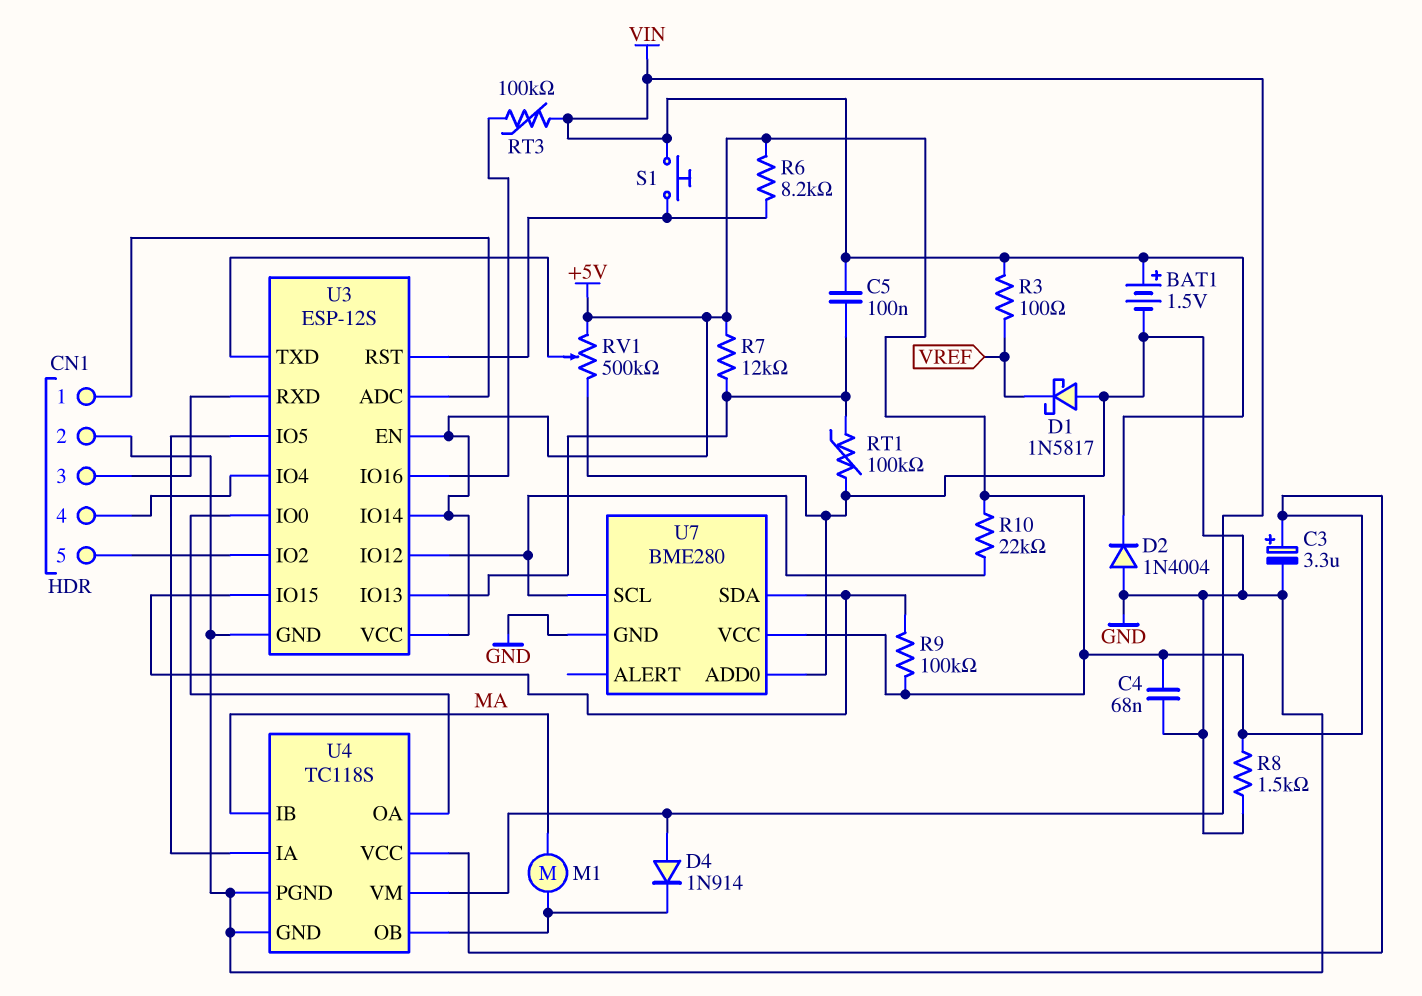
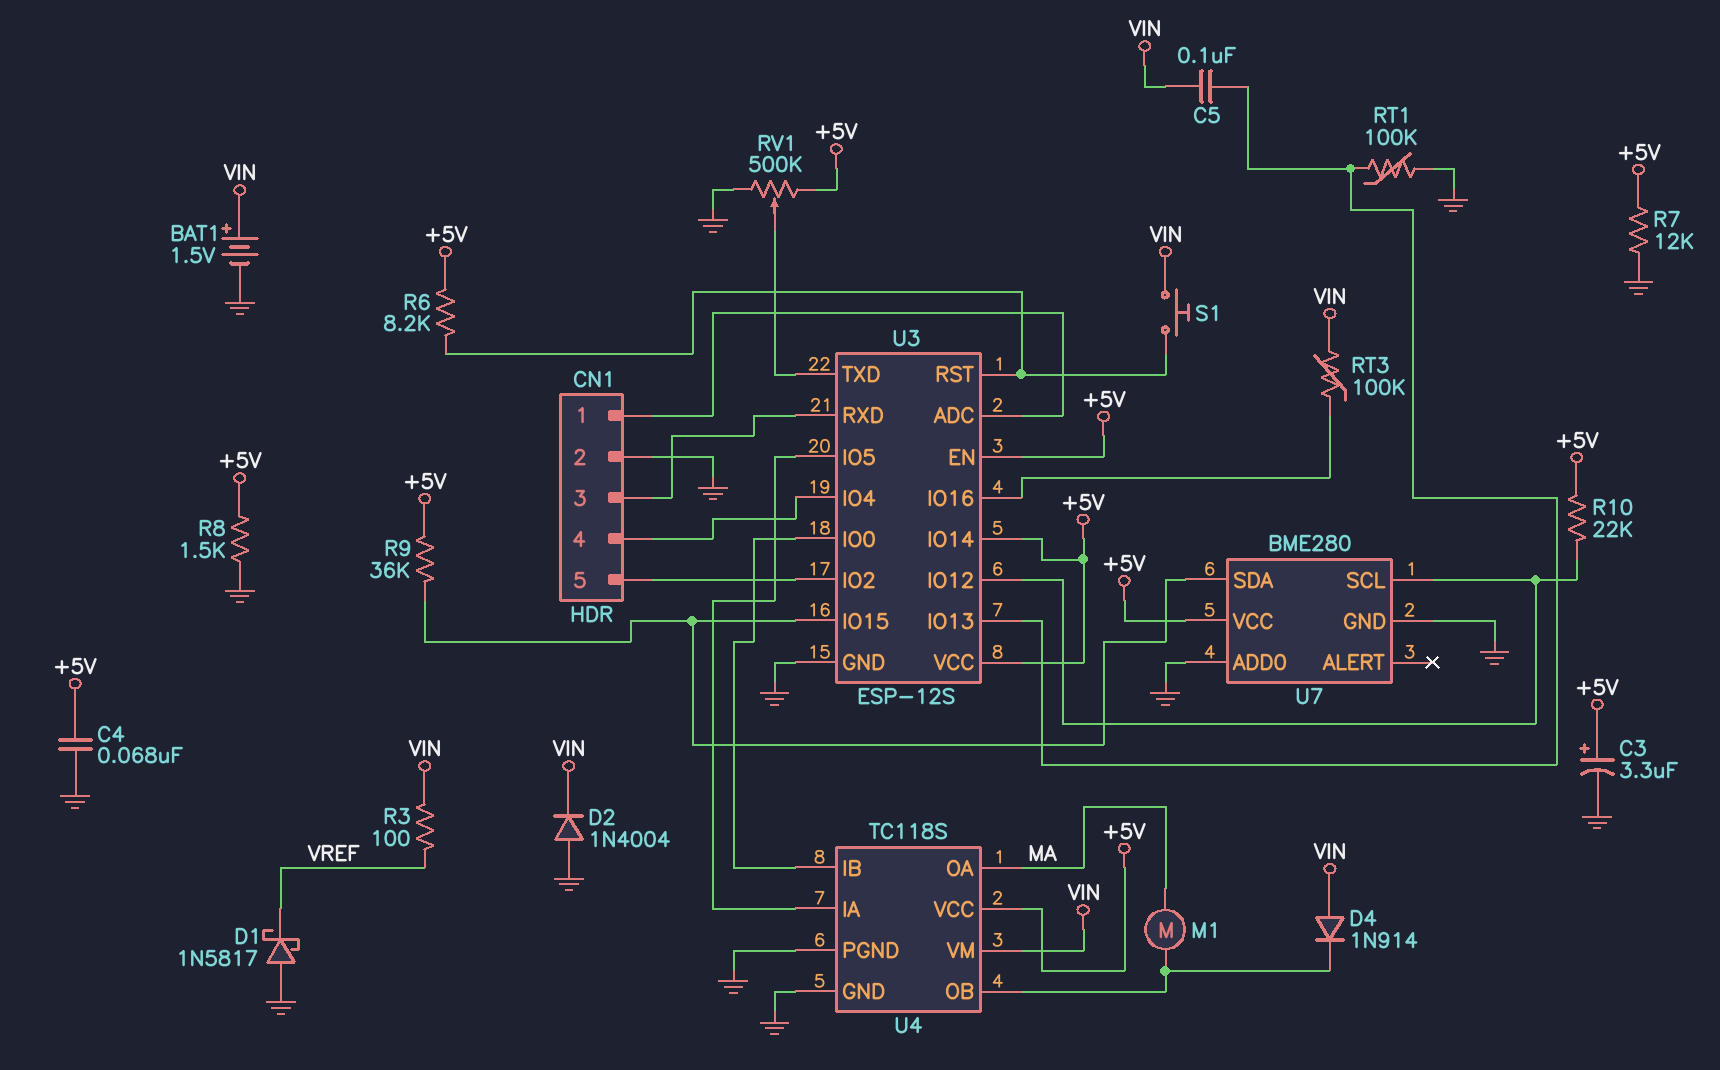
R7: 12k (+5V, U3/IO13) -> 12k (+5V, GND)
R9: 100k (+5V, U3/IO15) -> 36k (+5V, U3/IO15)
U4 pin IB: MA -> U3/IO0
U4 pin OA: U3/IO0 -> MA

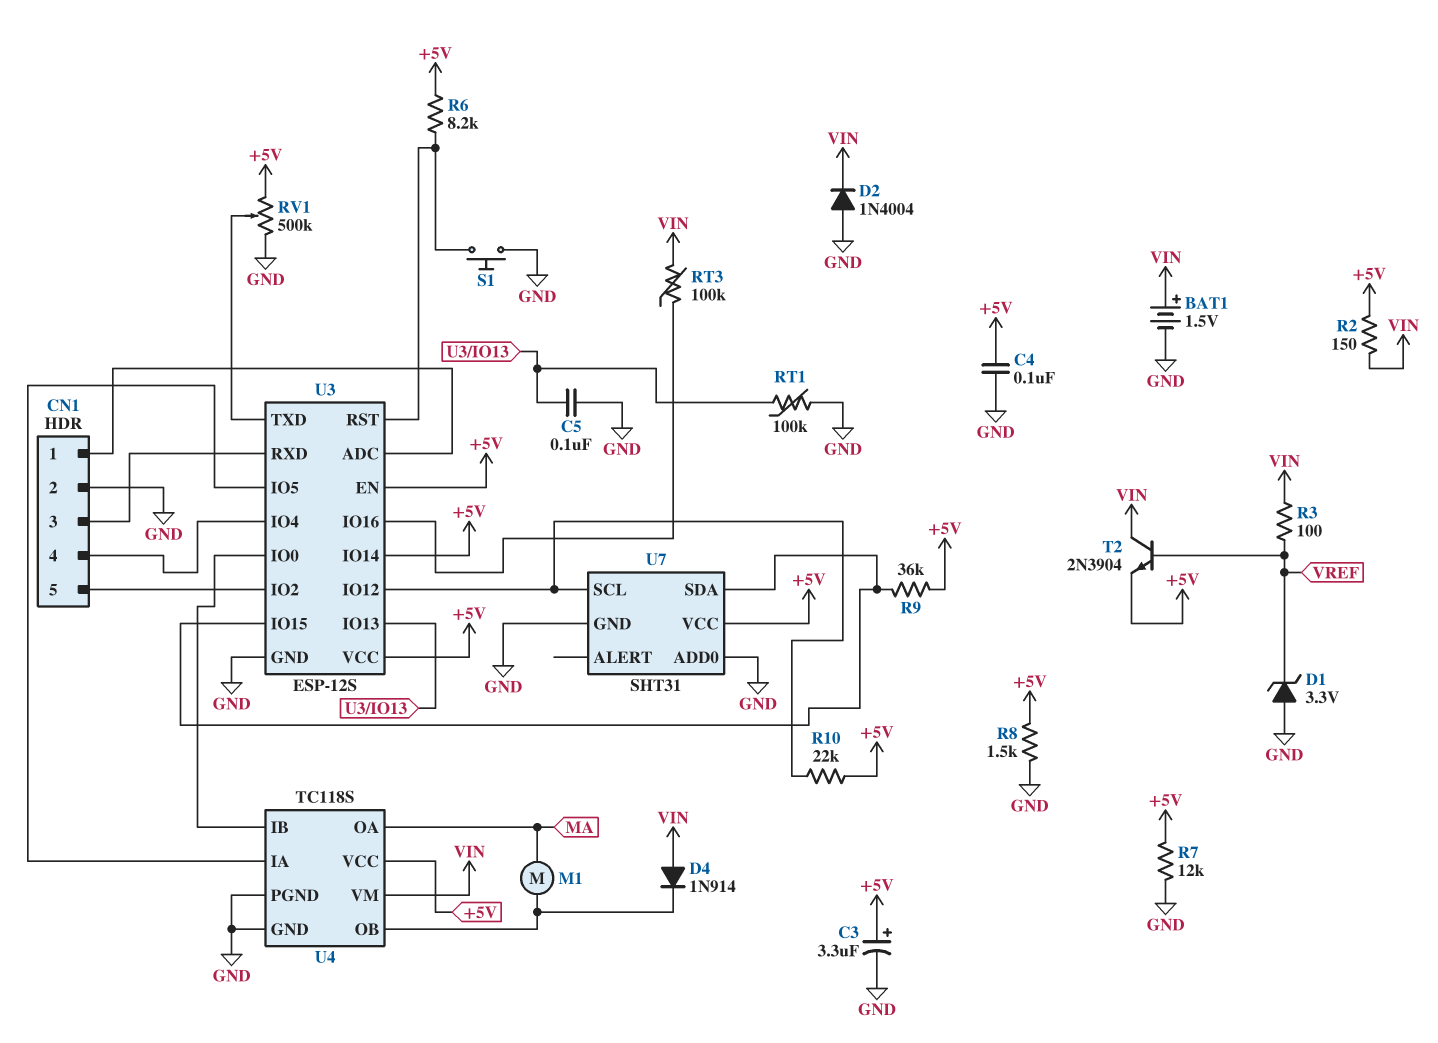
C4: 68nF (+5V, GND) -> 100nF (+5V, GND)
C5: 100nF (U3/IO13, VIN) -> 100nF (GND, U3/IO13)
D1: schottky 1N5817 (A GND, K VREF) -> zener 3.3V (A GND, K VREF)
R2: none -> 150 (+5V, VIN)
S1: button (U3/RST, VIN) -> button (GND, U3/RST)
T2: none -> NPN 2N3904 (B VREF, C VIN, E +5V)
U7: BME280 -> SHT31

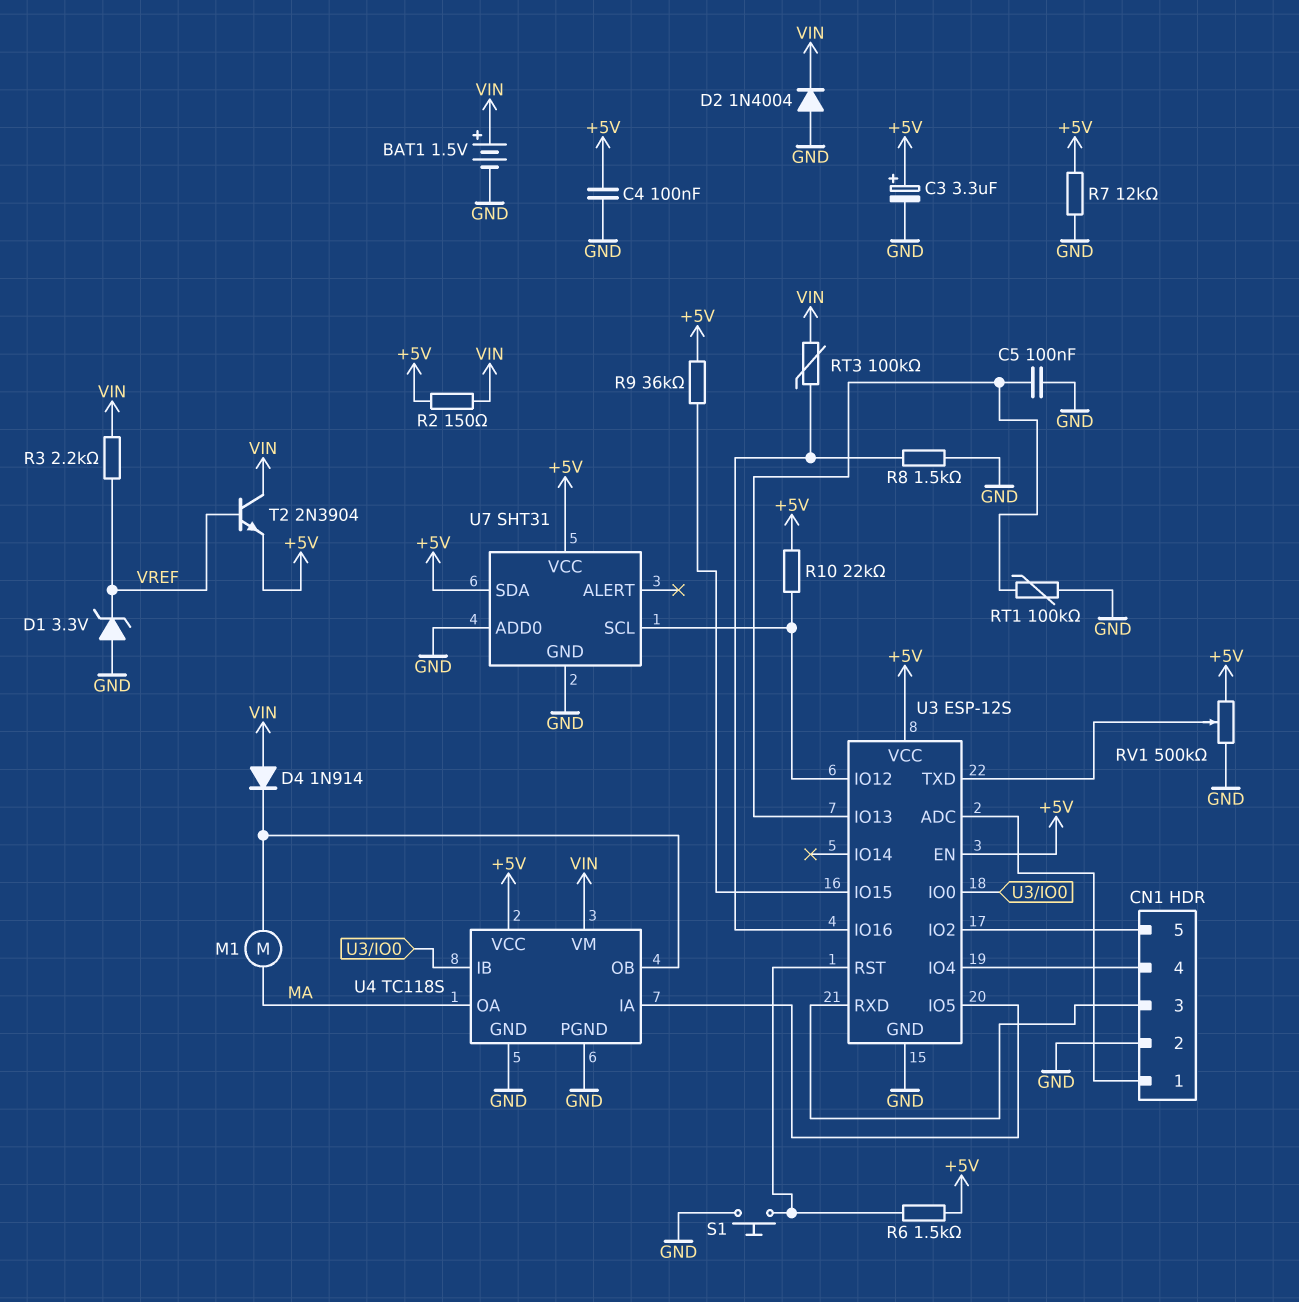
R3: 100 (VIN, VREF) -> 2.2k (VIN, VREF)
R6: 8.2k (+5V, U3/RST) -> 1.5k (+5V, U3/RST)
R8: 1.5k (+5V, GND) -> 1.5k (GND, U3/IO16)
U3 pin IO14: +5V -> none
U7 pin SDA: U3/IO15 -> +5V

